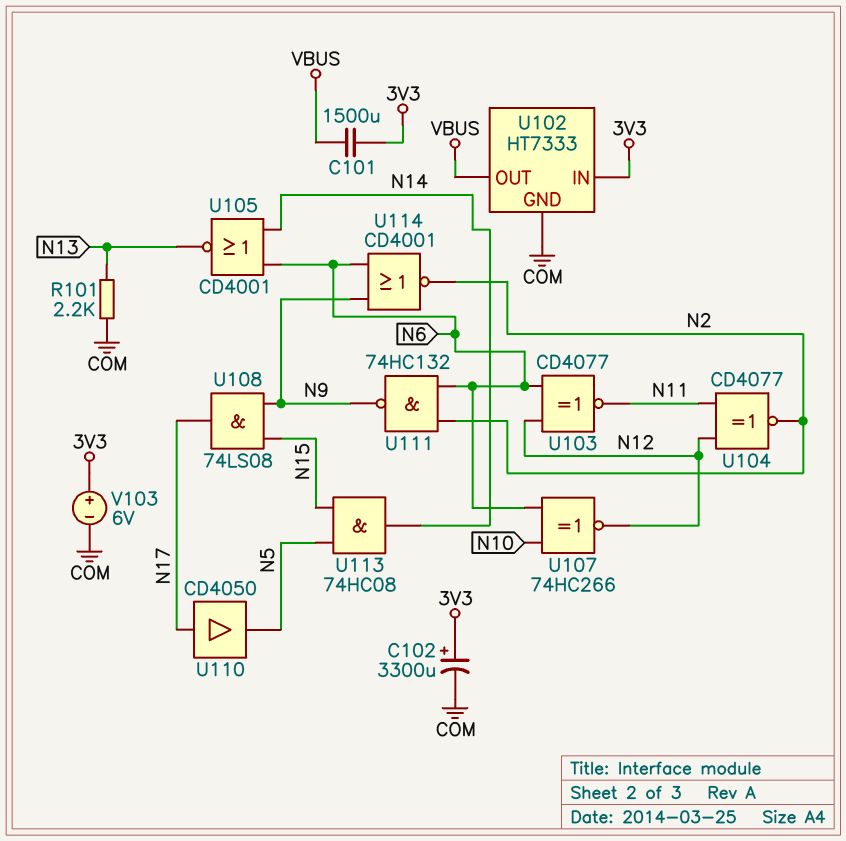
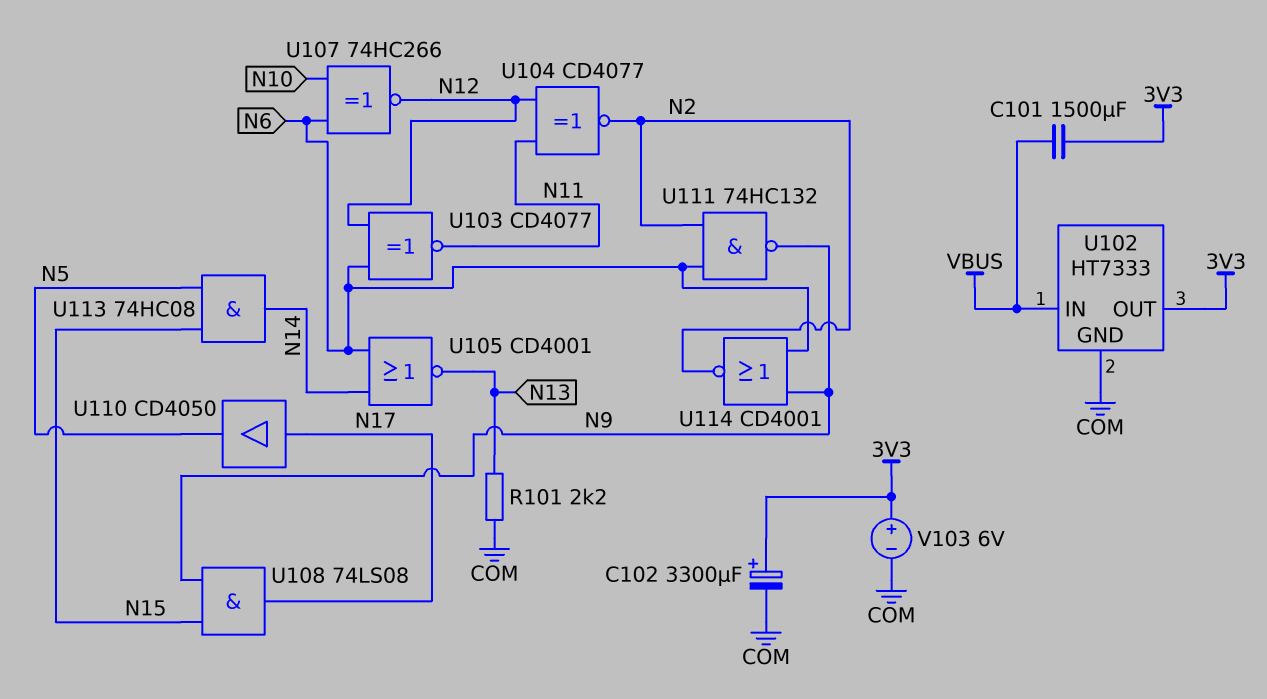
U102 pin IN: 3V3 -> VBUS
U102 pin OUT: VBUS -> 3V3

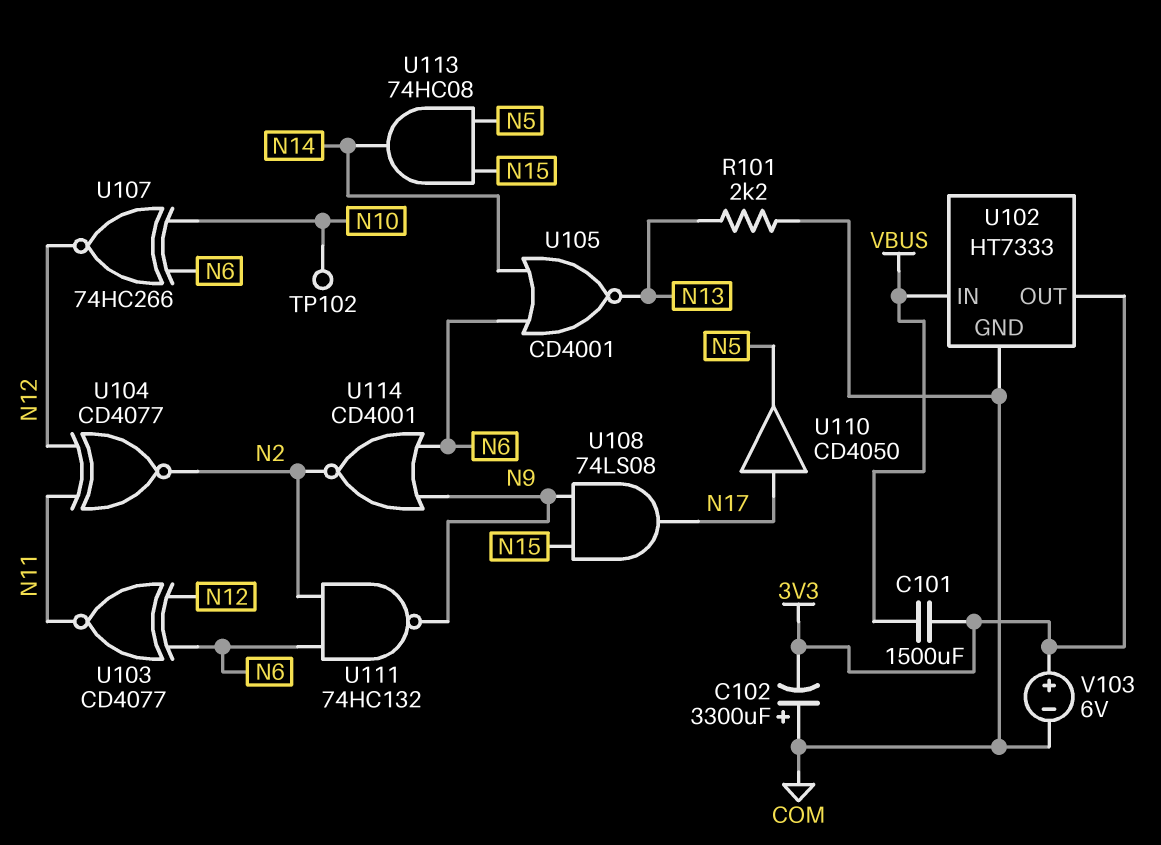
C102: 3300uF (plus 3V3, minus COM) -> 3300uF (plus COM, minus 3V3)
TP102: none -> test point (N10)

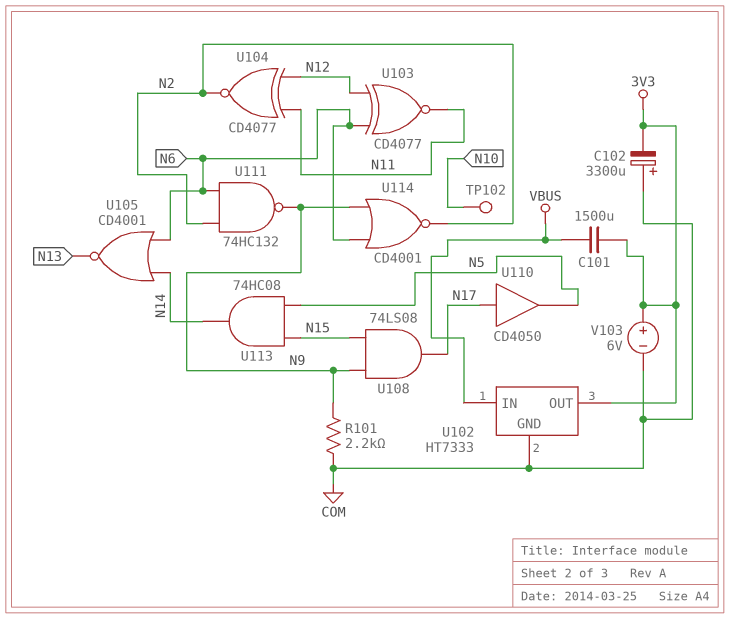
R101: 2.2k (COM, N13) -> 2.2k (COM, N9)
U107: XNOR 74HC266 (in N6, in N10, out N12) -> none

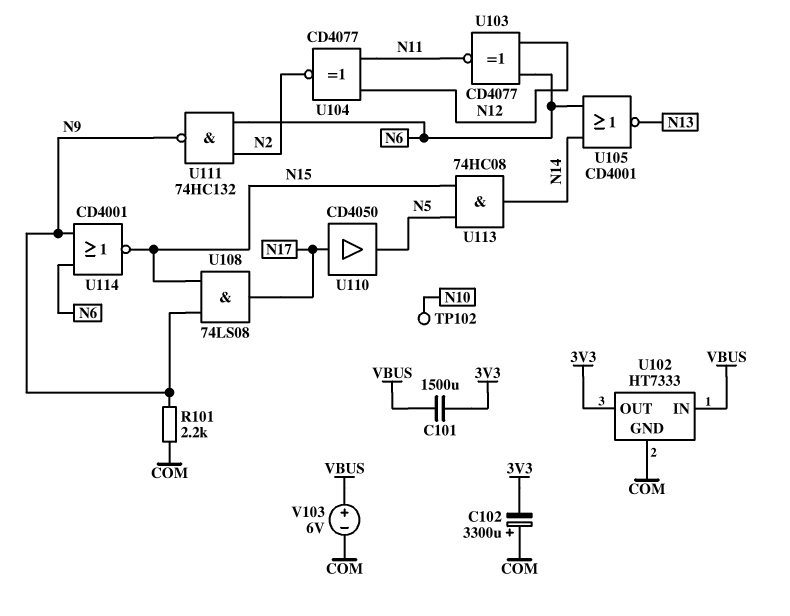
U114: NOR CD4001 (in N6, in N9, out N2) -> NOR CD4001 (in N6, in N9, out N15)
V103: 6V (plus 3V3, minus COM) -> 6V (plus VBUS, minus COM)

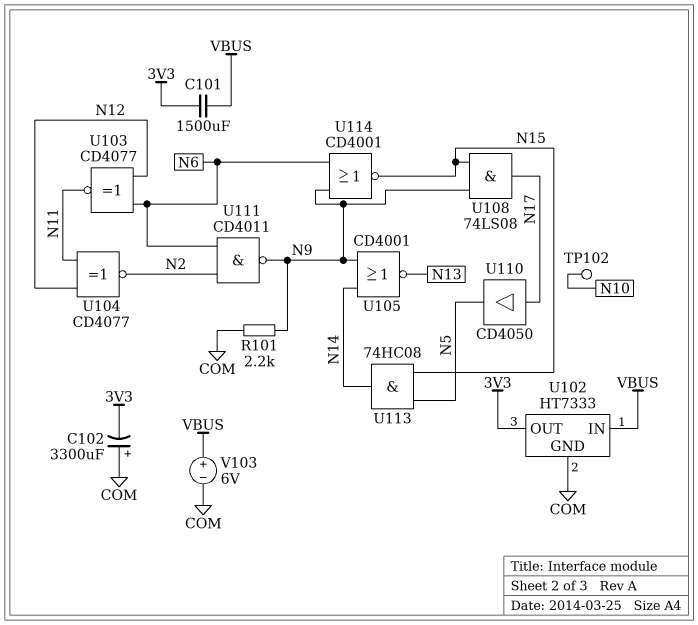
U105: NOR CD4001 (in N6, in N14, out N13) -> NOR CD4001 (in N9, in N14, out N13)
U111: NAND 74HC132 (in N2, in N6, out N9) -> NAND CD4011 (in N2, in N6, out N9)

